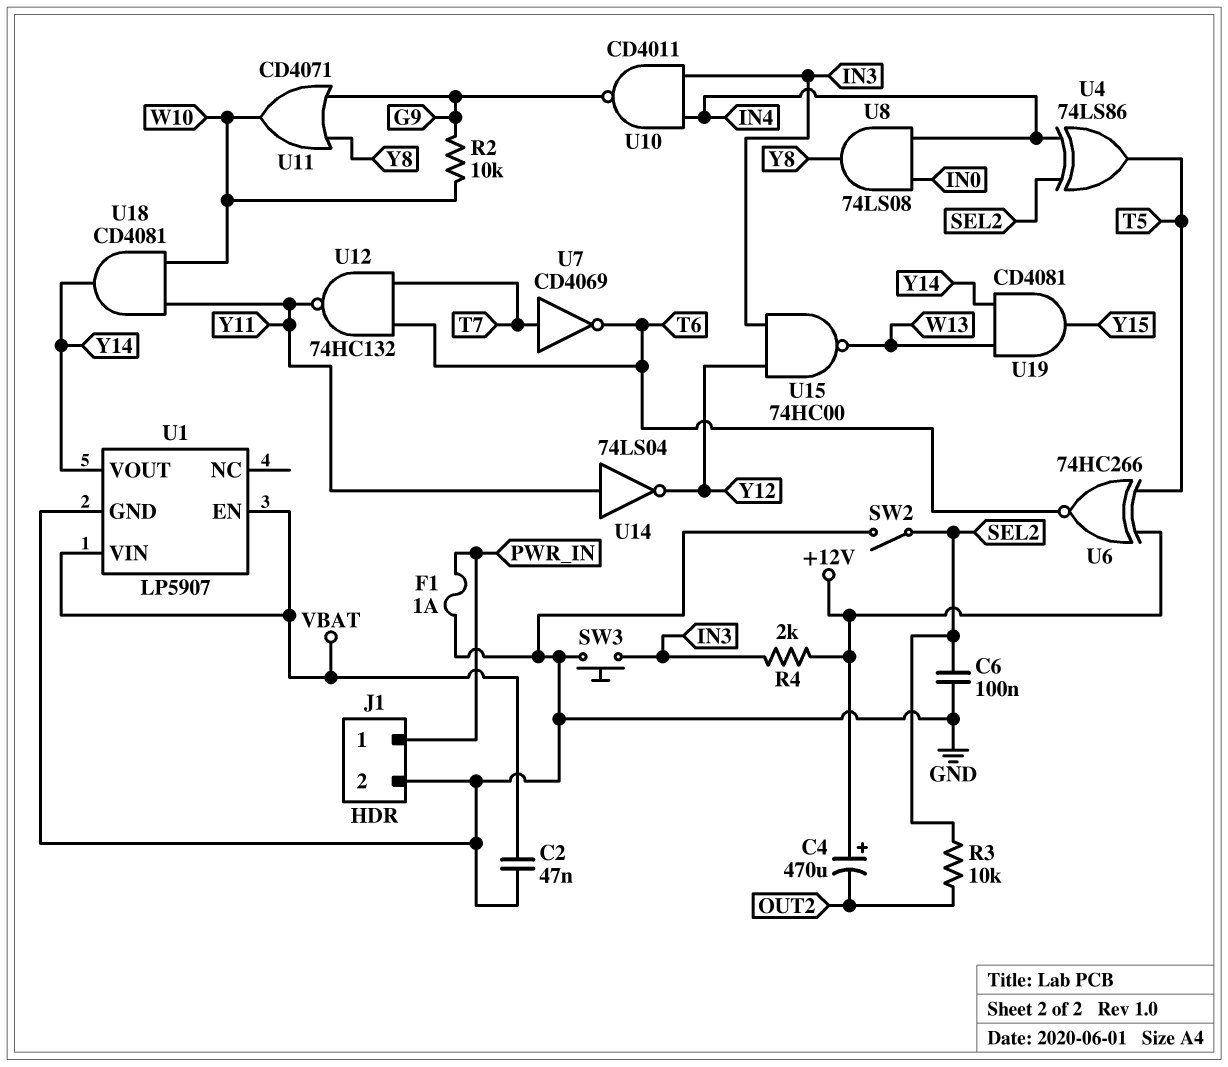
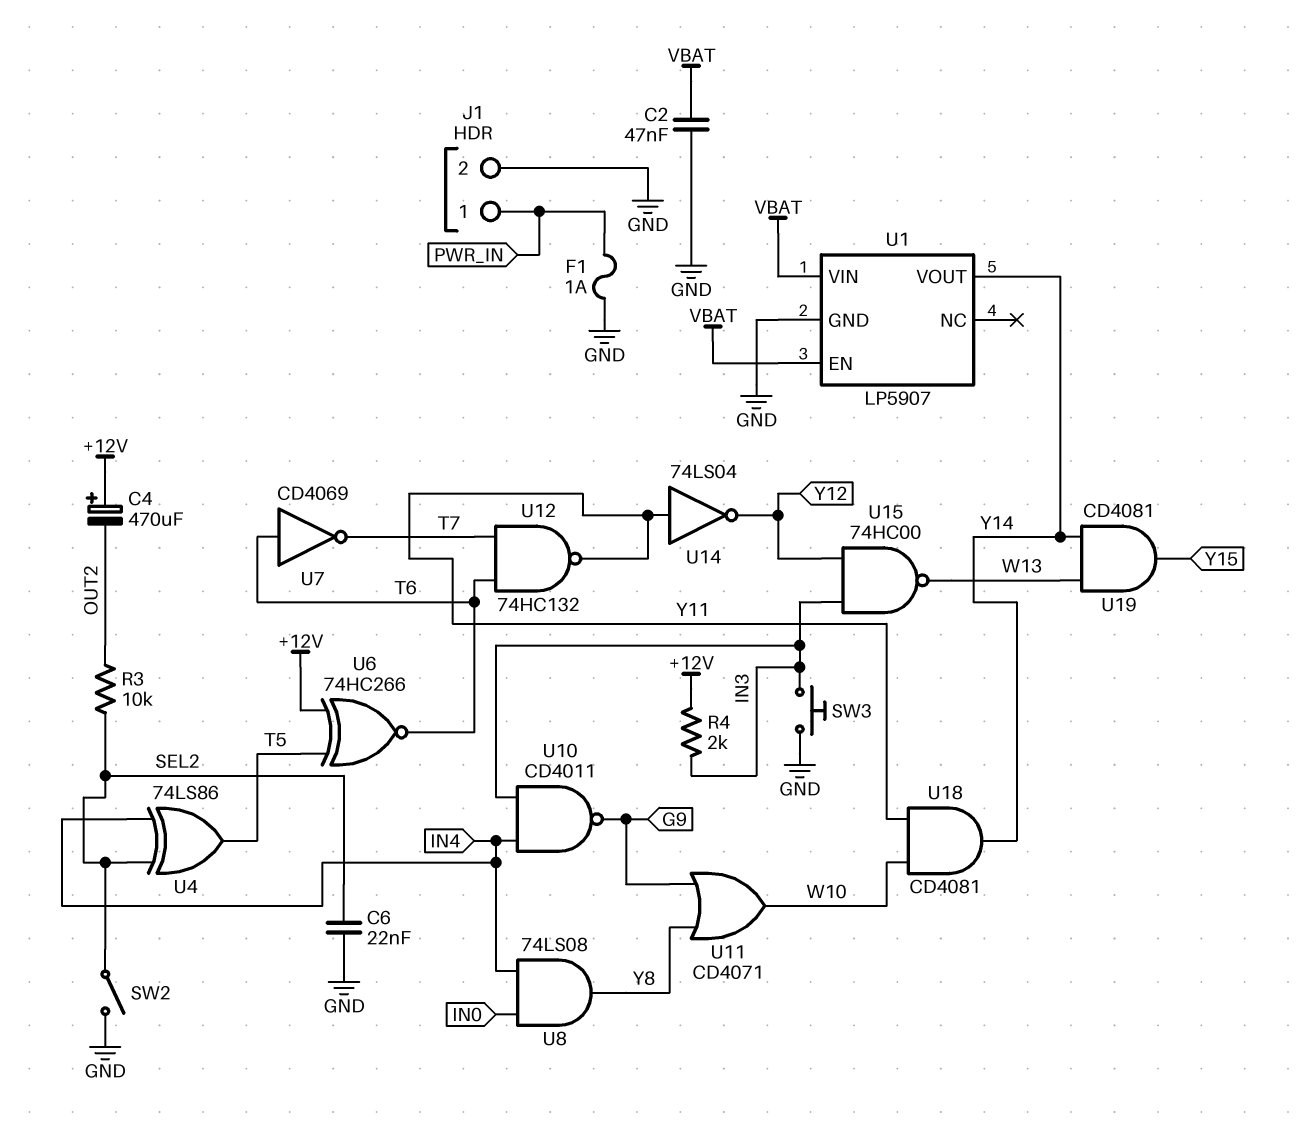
C6: 100nF (GND, SEL2) -> 22nF (GND, SEL2)
R2: 10k (G9, W10) -> none
U7: NOT CD4069 (in T7, out T6) -> NOT CD4069 (in T6, out T7)

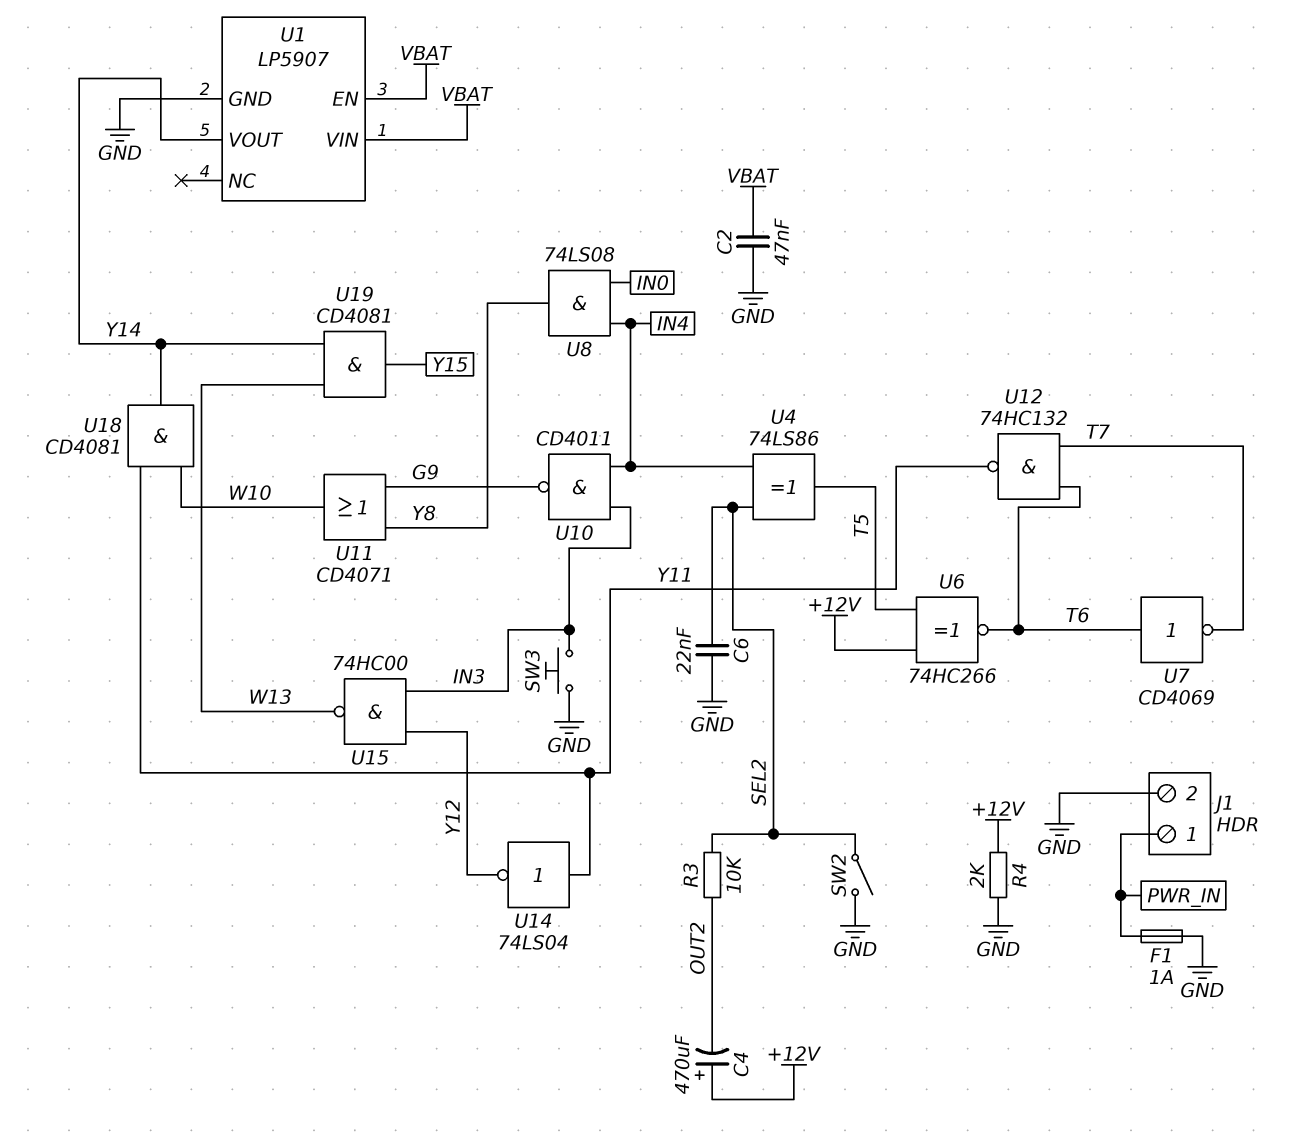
R4: 2k (+12V, IN3) -> 2k (+12V, GND)

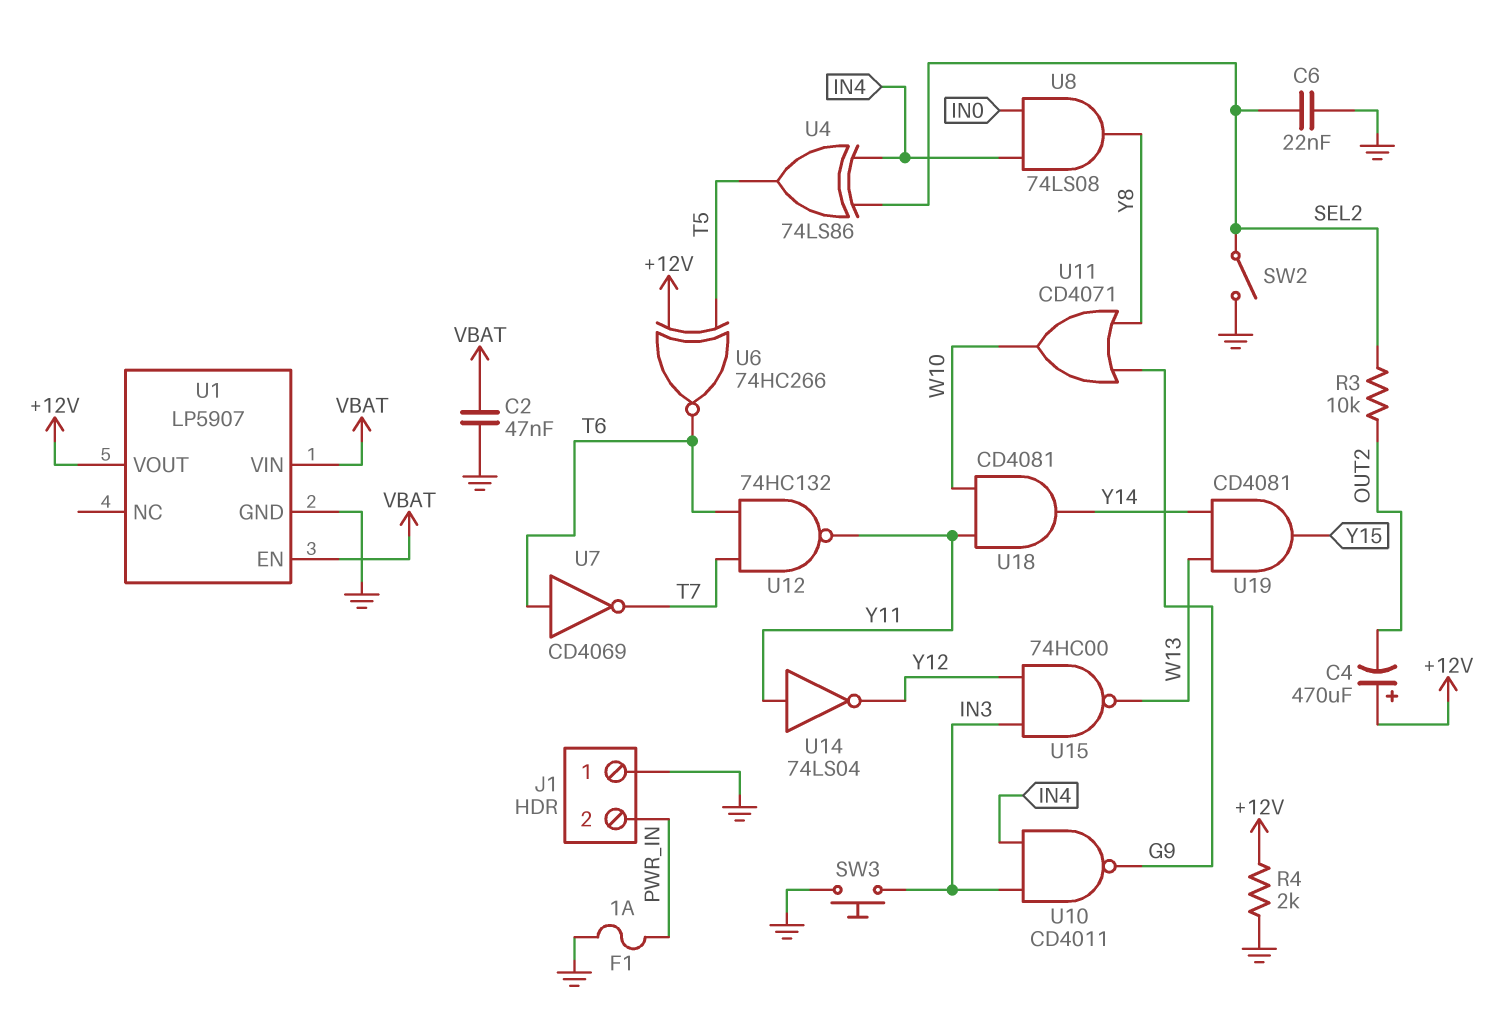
J1 pin 1: PWR_IN -> GND
J1 pin 2: GND -> PWR_IN
U1 pin VOUT: Y14 -> +12V

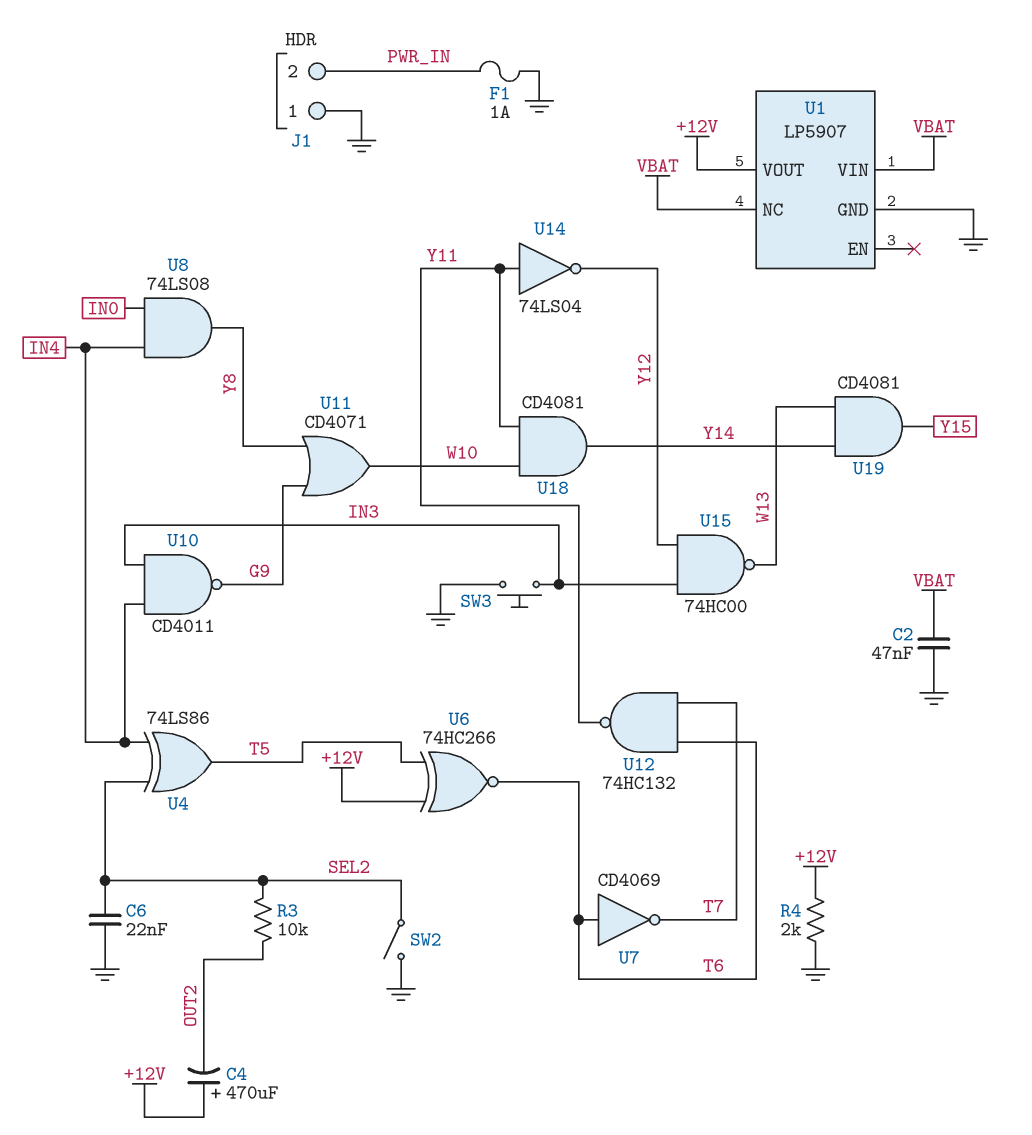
U1 pin EN: VBAT -> none
U1 pin NC: none -> VBAT

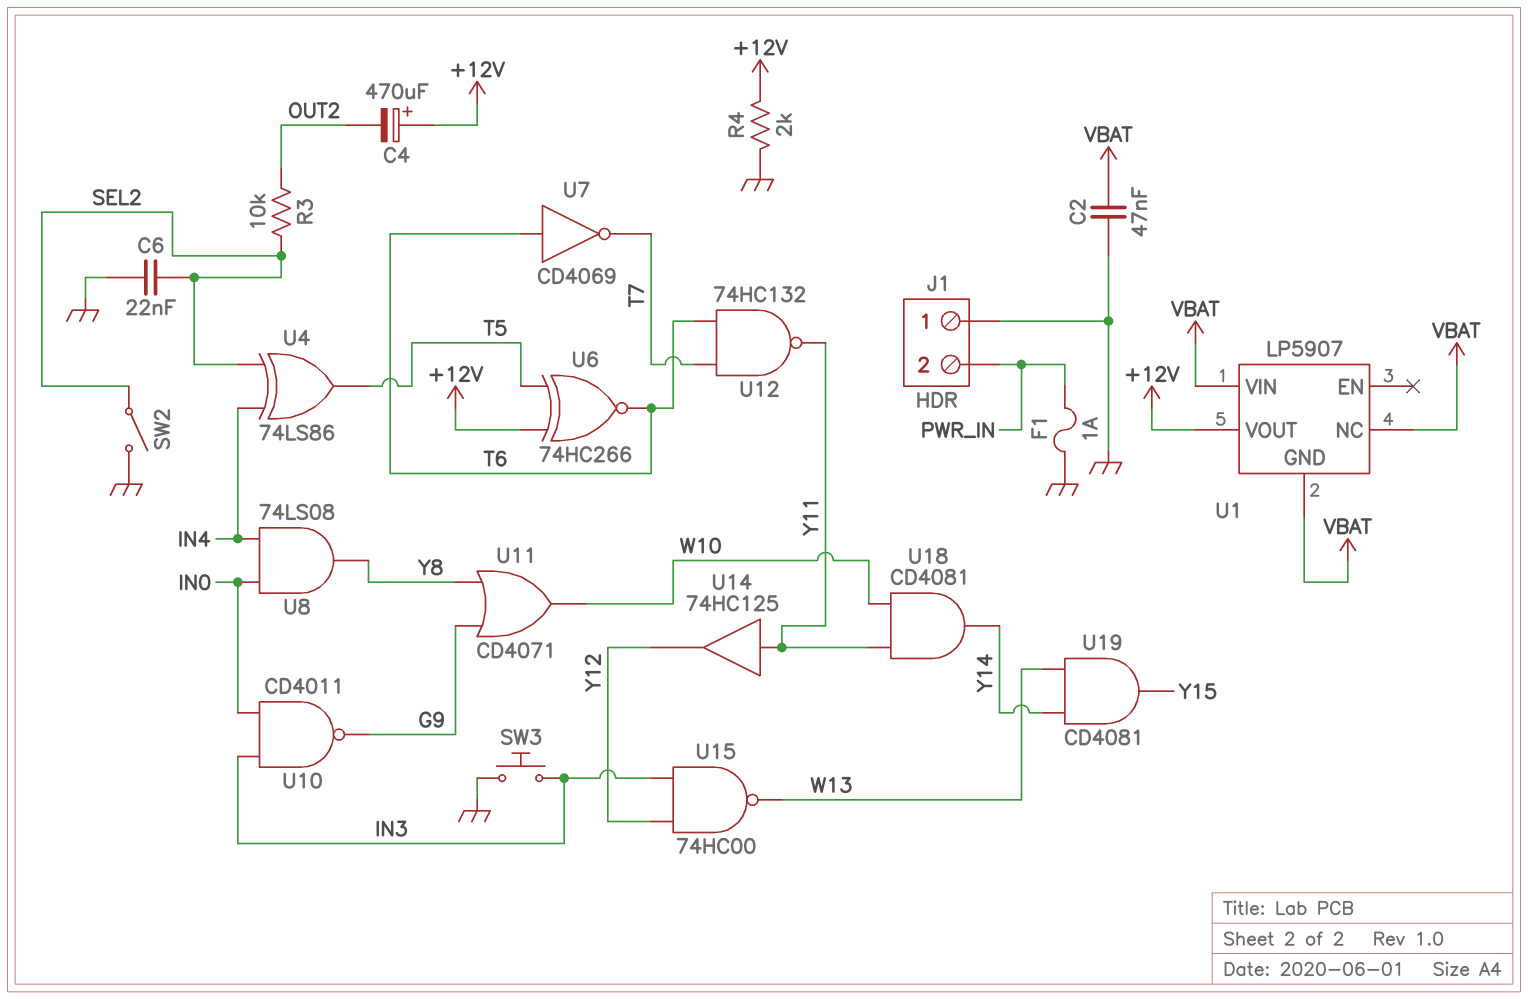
U1 pin GND: GND -> VBAT
U10: NAND CD4011 (in IN3, in IN4, out G9) -> NAND CD4011 (in IN0, in IN3, out G9)
U14: NOT 74LS04 (in Y11, out Y12) -> buffer 74HC125 (in Y11, out Y12)

